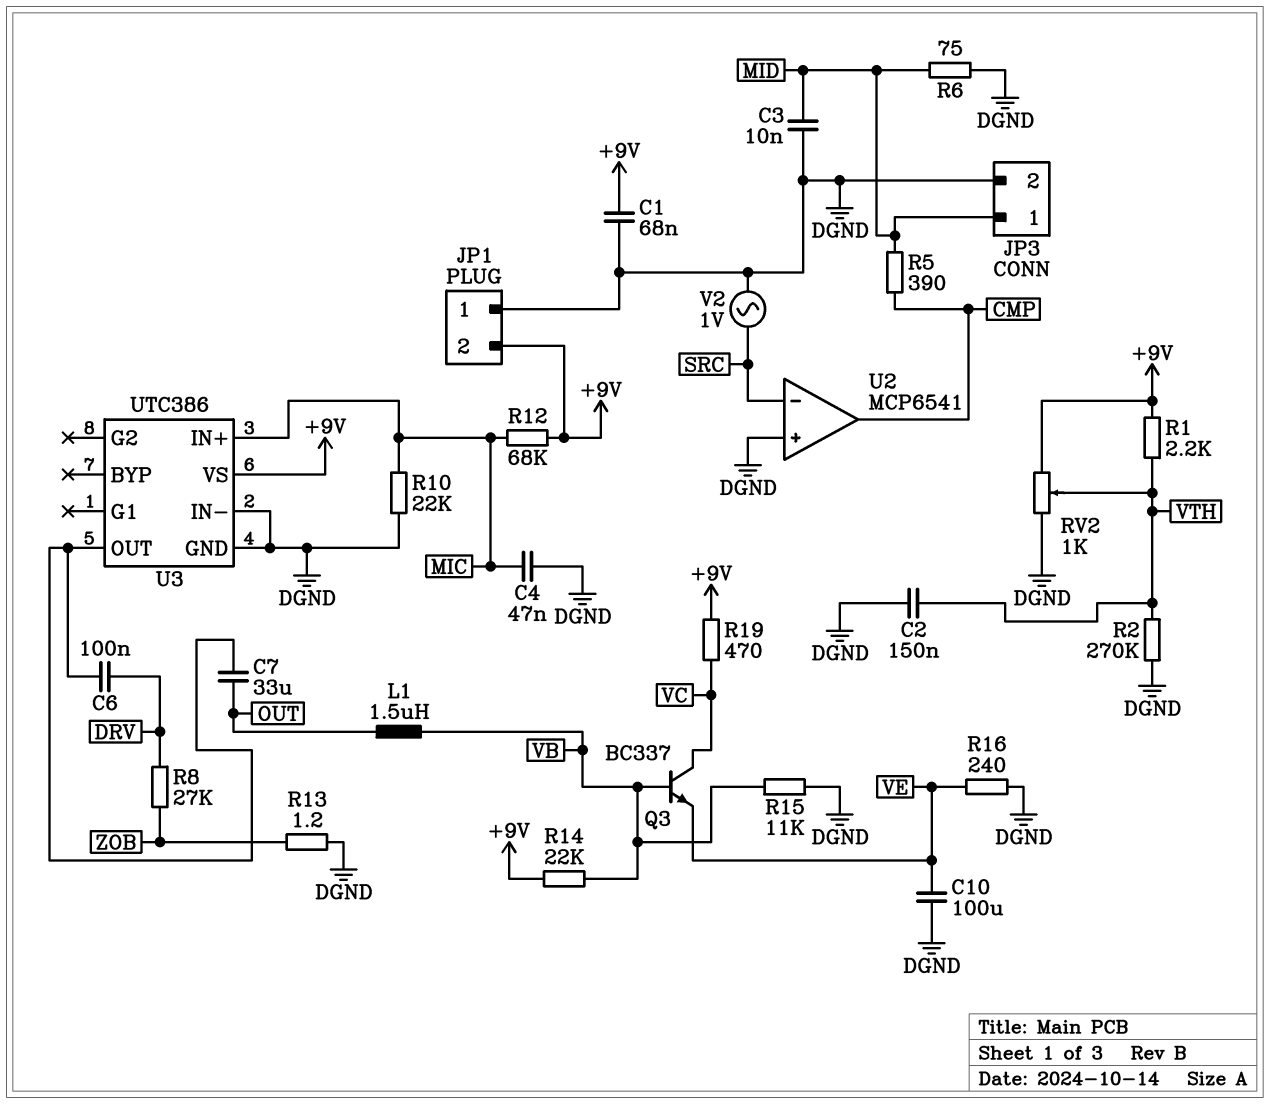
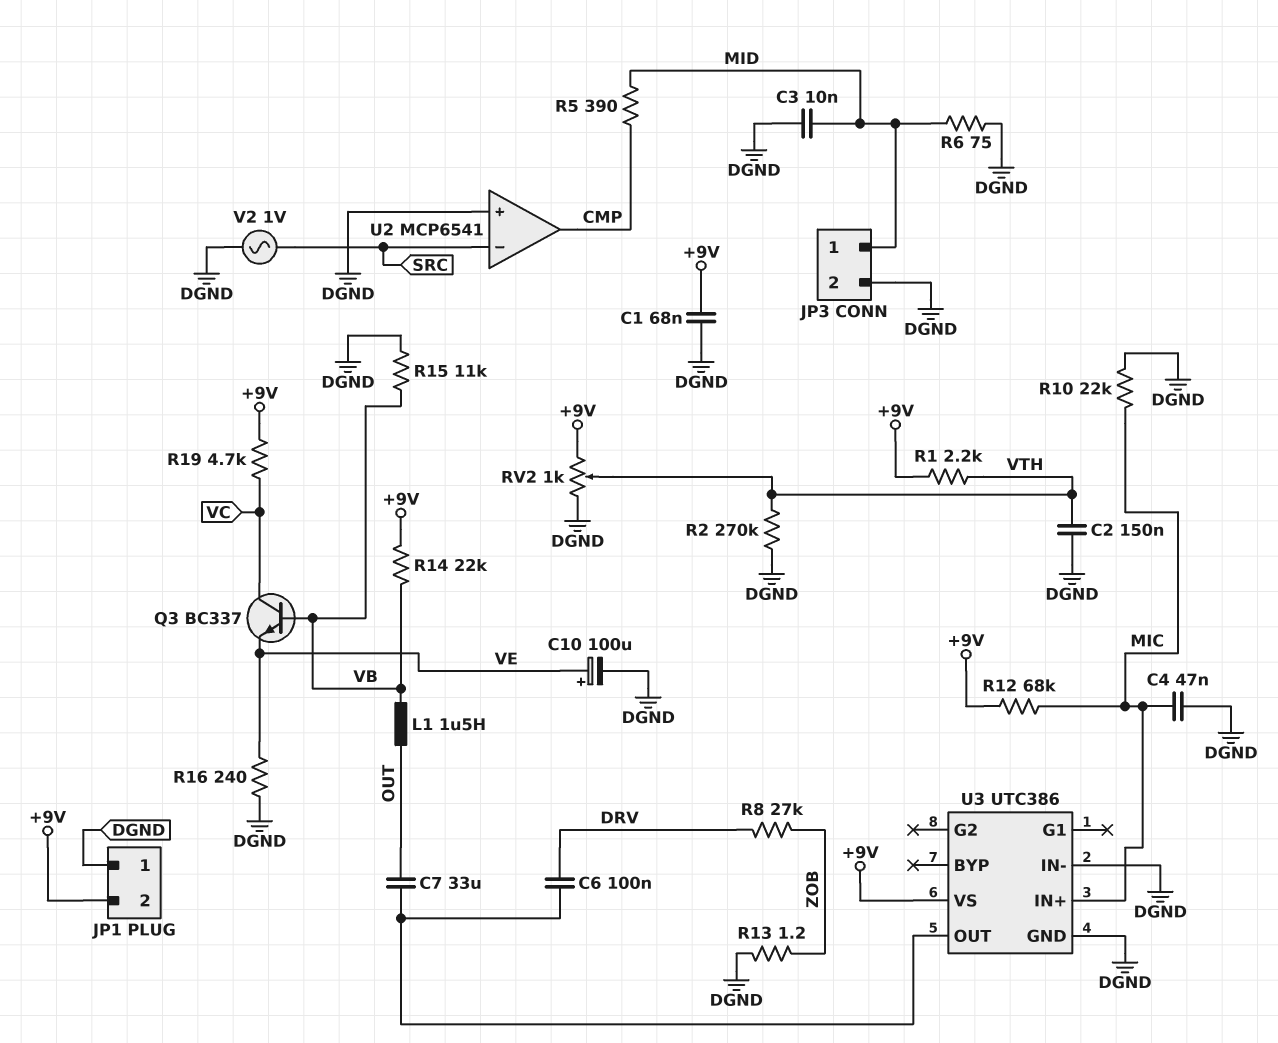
C10: 100uF (DGND, VE) -> 100uF (plus VE, minus DGND)
R19: 470 (+9V, VC) -> 4.7k (+9V, VC)

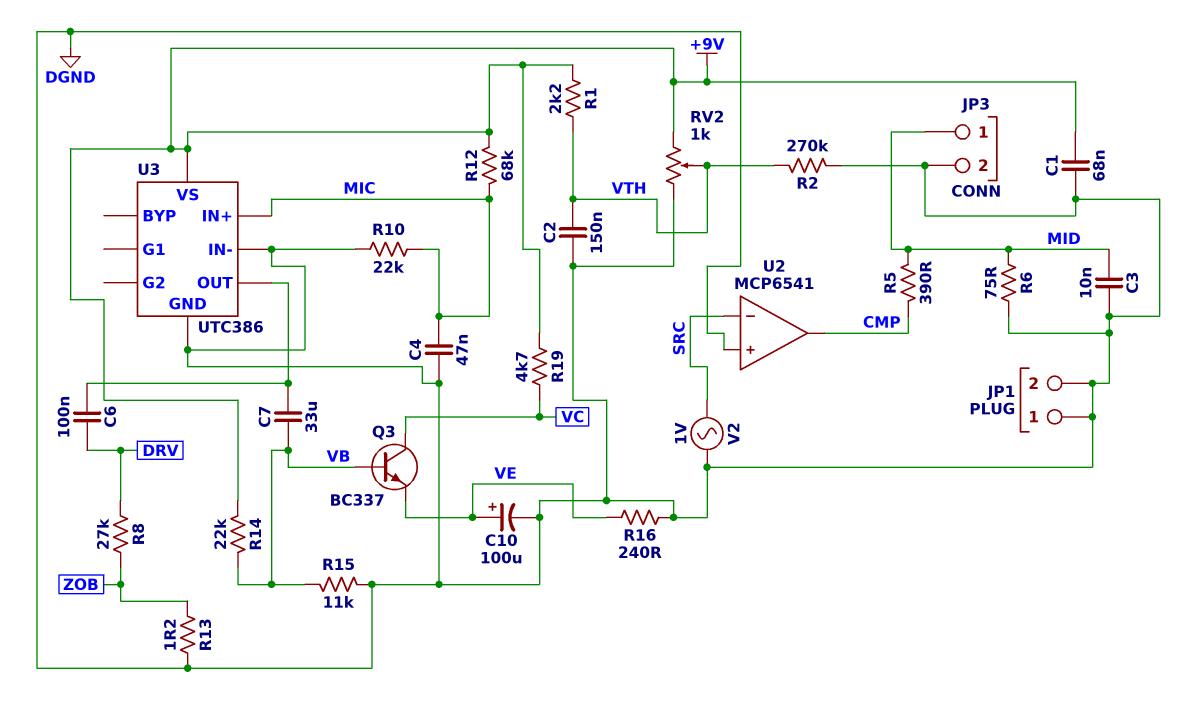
C7: 33uF (OUT, U3/OUT) -> 33uF (U3/OUT, VB)
JP1 pin 2: +9V -> DGND
L1: 1.5uH (OUT, VB) -> none

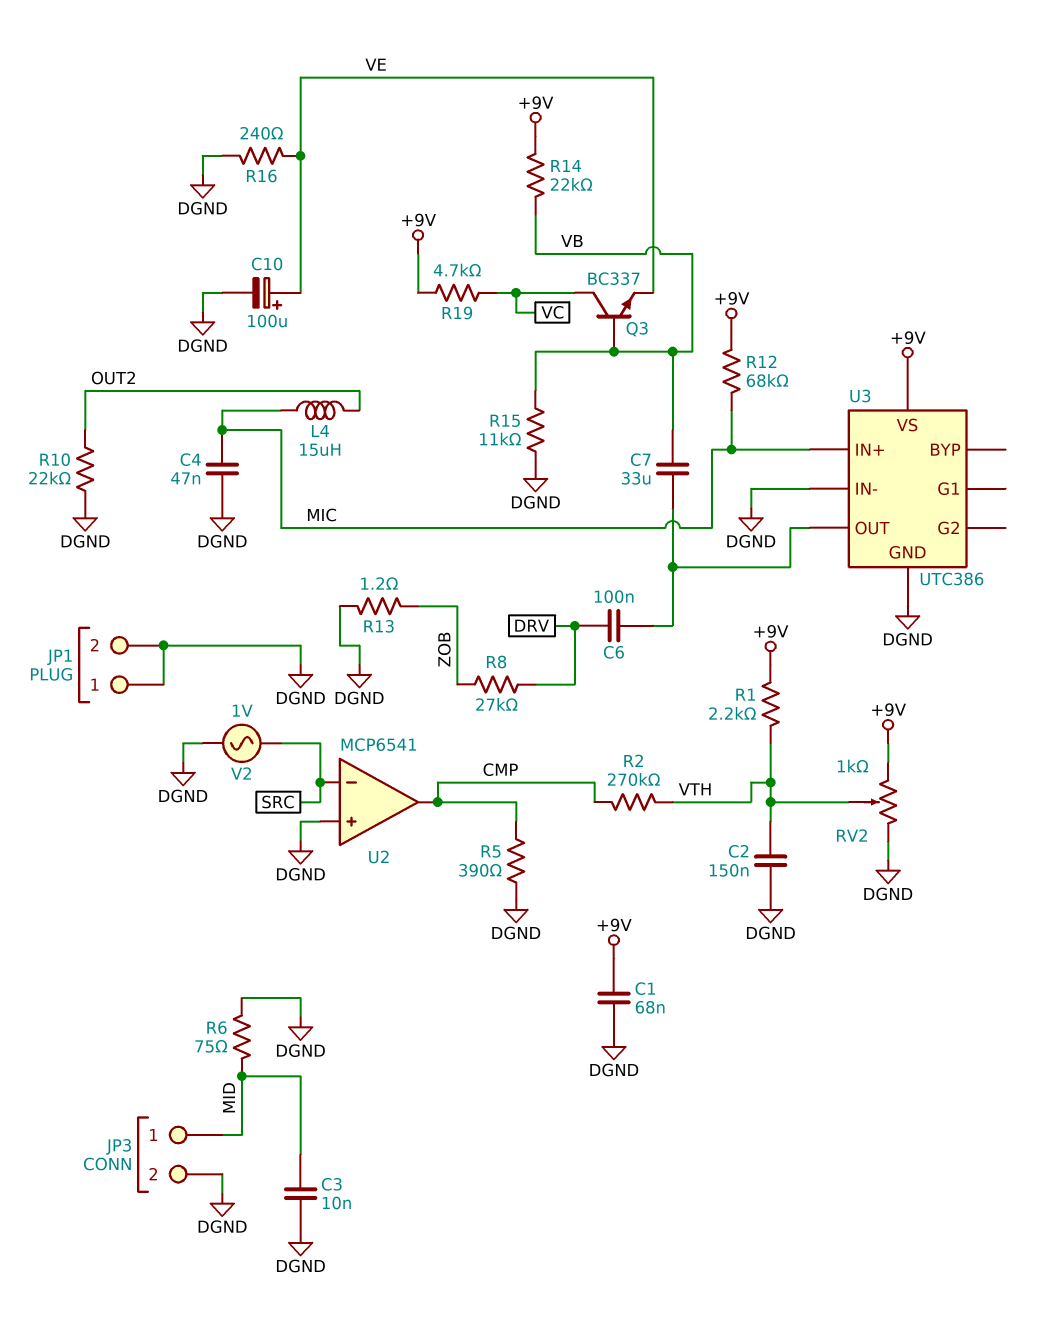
L4: none -> 15uH (MIC, OUT2)
R2: 270k (DGND, VTH) -> 270k (CMP, VTH)
R5: 390 (CMP, MID) -> 390 (CMP, DGND)
R10: 22k (DGND, MIC) -> 22k (DGND, OUT2)

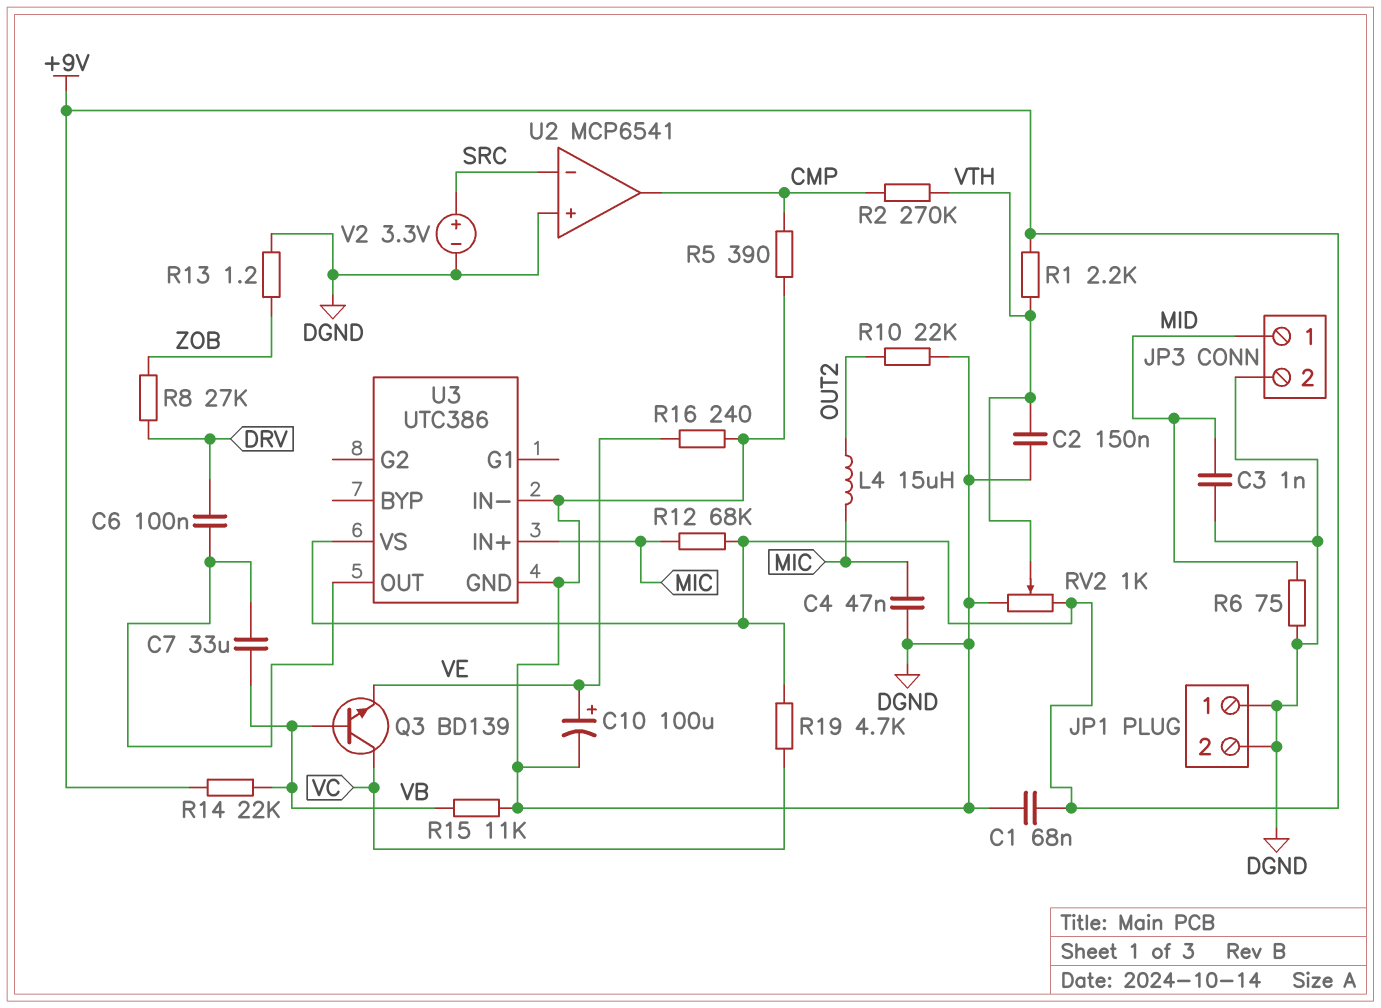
C3: 10nF (DGND, MID) -> 1nF (DGND, MID)
Q3: NPN BC337 (B VB, C VC, E VE) -> NPN BD139 (B VB, C VC, E VE)
V2: AC 1V (DGND, SRC) -> 3.3V (plus SRC, minus DGND)

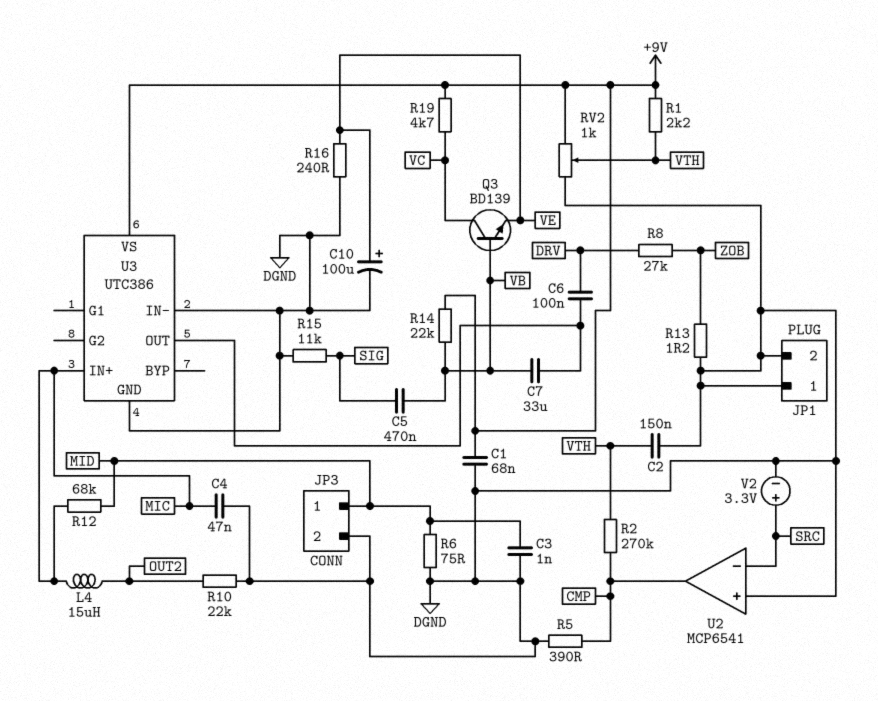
C5: none -> 470nF (SIG, VB)
R12: 68k (+9V, MIC) -> 68k (MIC, MID)
R15: 11k (DGND, VB) -> 11k (DGND, SIG)

